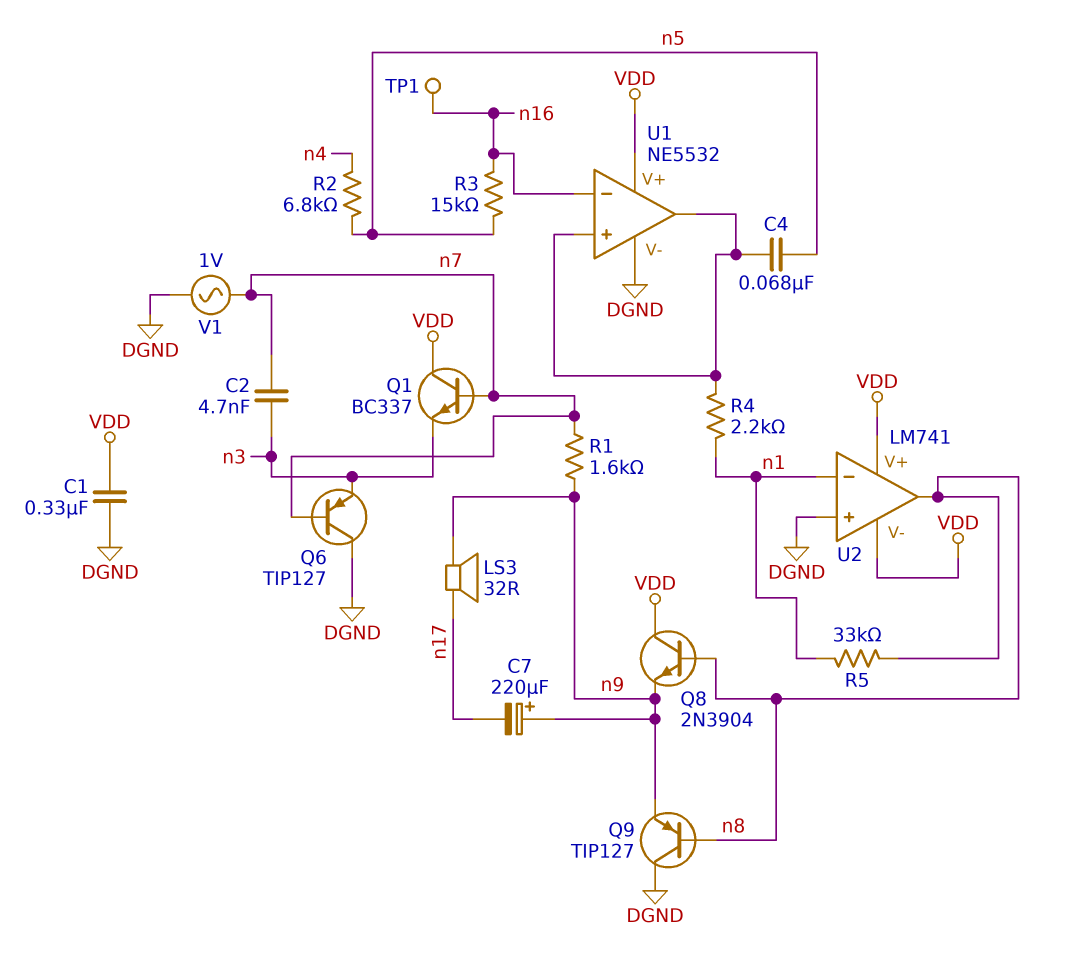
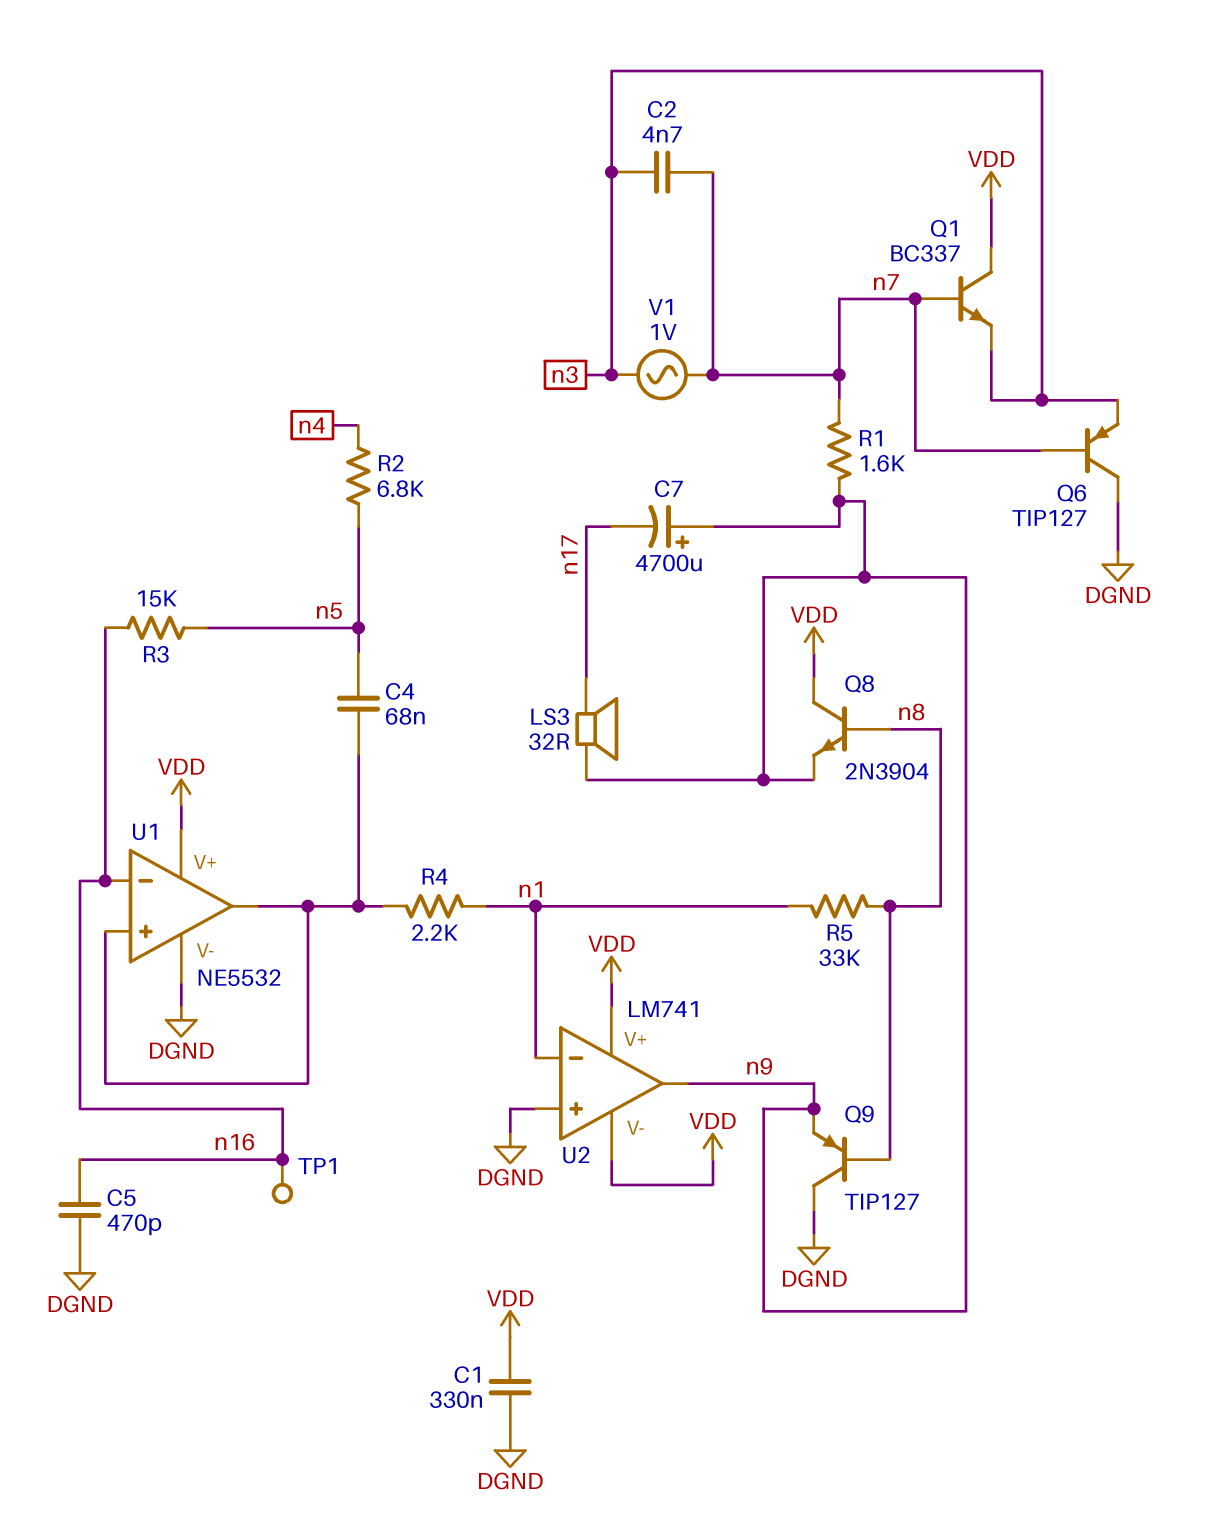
C5: none -> 470pF (DGND, n16)
C7: 220uF (plus n9, minus n17) -> 4700uF (plus n9, minus n17)
U2 pin out: n8 -> n9
V1: AC 1V (DGND, n7) -> AC 1V (n3, n7)

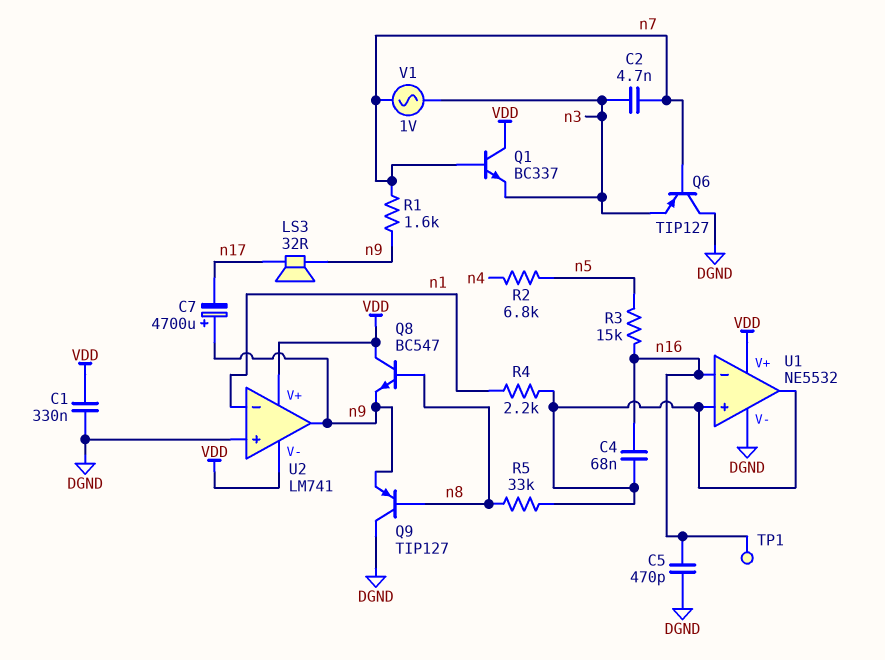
C4: 68nF (U1/in+, n5) -> 68nF (U1/in+, n16)
Q8: NPN 2N3904 (B n8, C VDD, E n9) -> NPN BC547 (B n8, C VDD, E n9)
R5: 33k (n1, n8) -> 33k (U1/in+, n8)

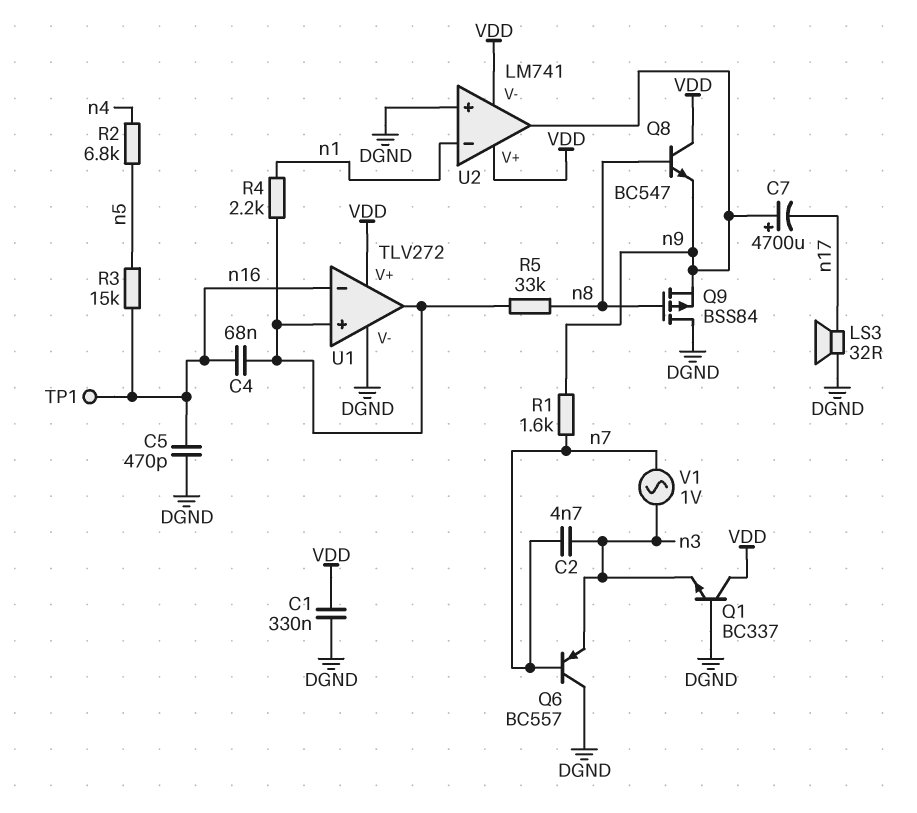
LS3: speaker 32R (n9, n17) -> speaker 32R (DGND, n17)
Q1: NPN BC337 (B n7, C VDD, E n3) -> NPN BC337 (B DGND, C VDD, E n3)
Q6: PNP TIP127 (B n7, C DGND, E n3) -> PNP BC557 (B n7, C DGND, E n3)
Q9: PNP TIP127 (B n8, C DGND, E n9) -> PMOS BSS84 (G n8, D DGND, S n9)
U1: NE5532 -> TLV272

